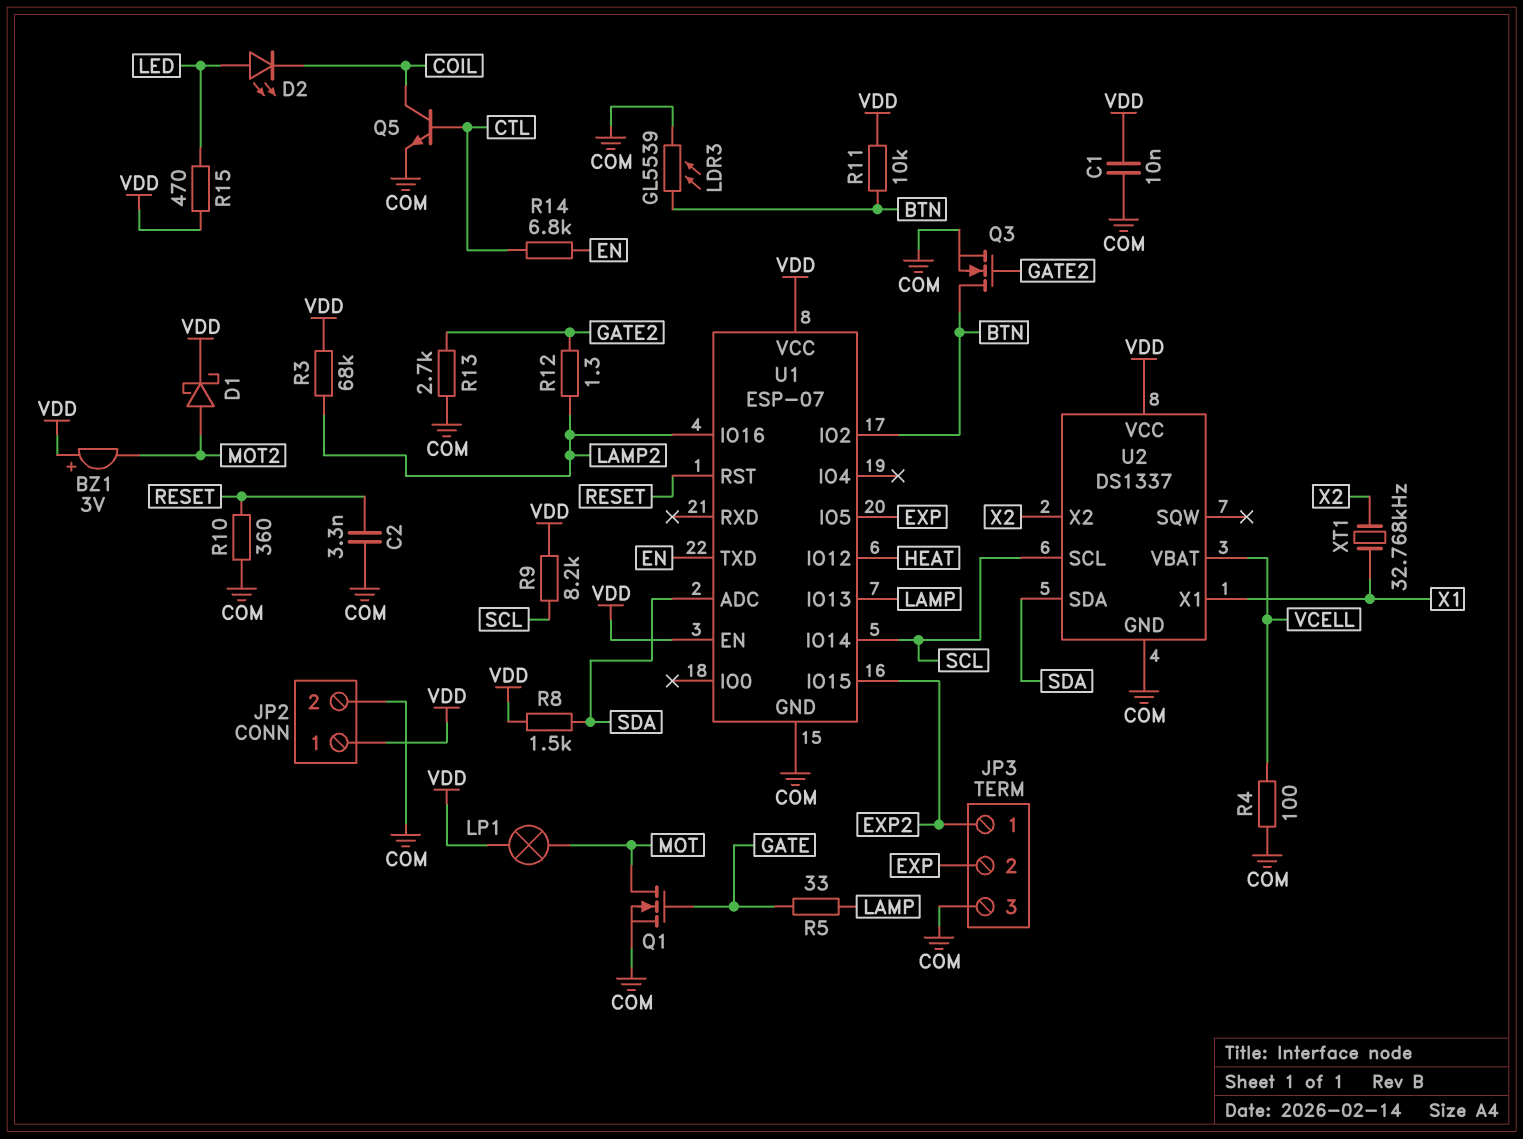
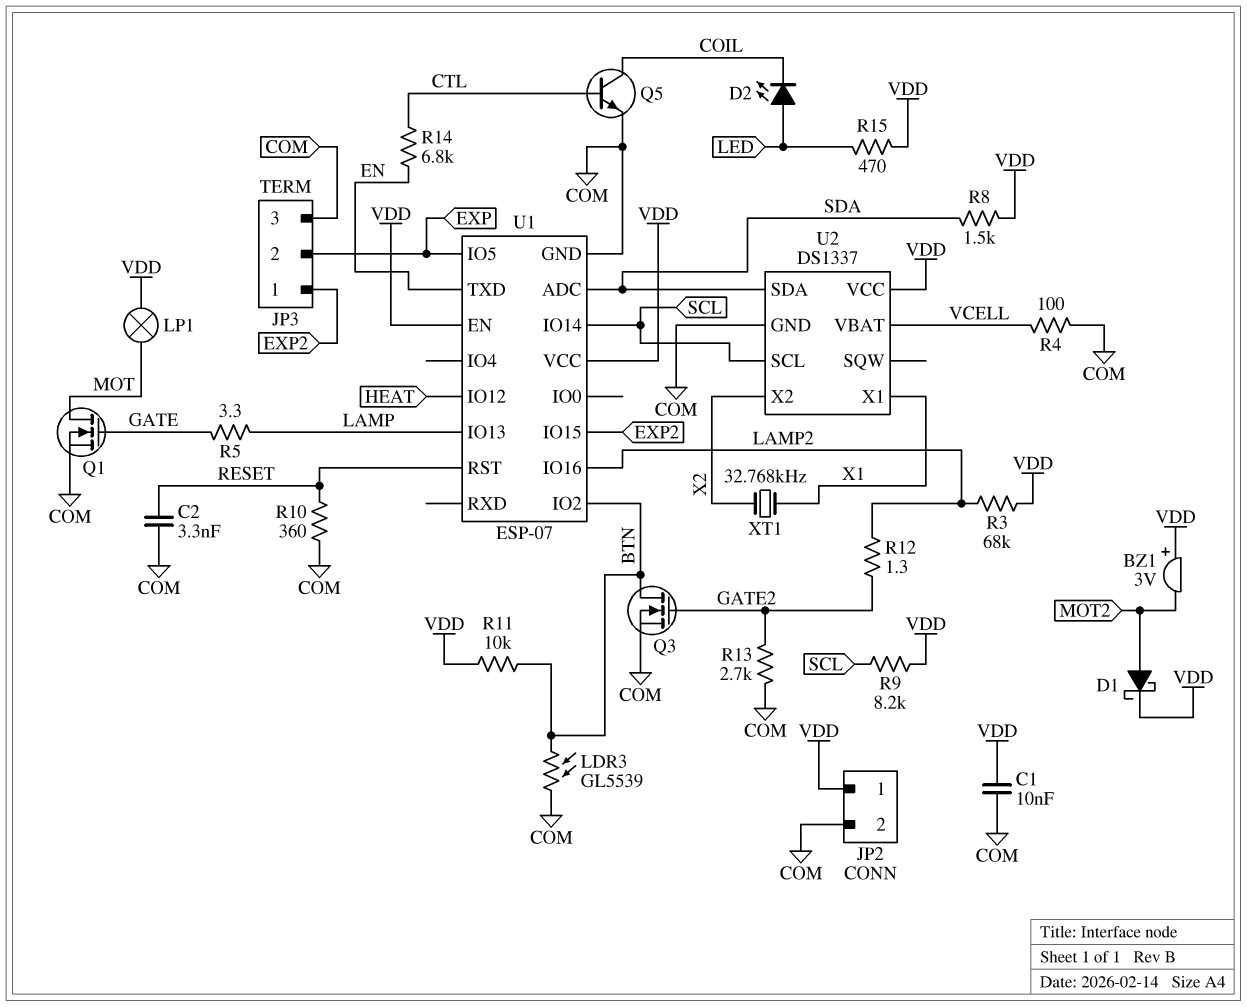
R5: 33 (GATE, LAMP) -> 3.3 (GATE, LAMP)

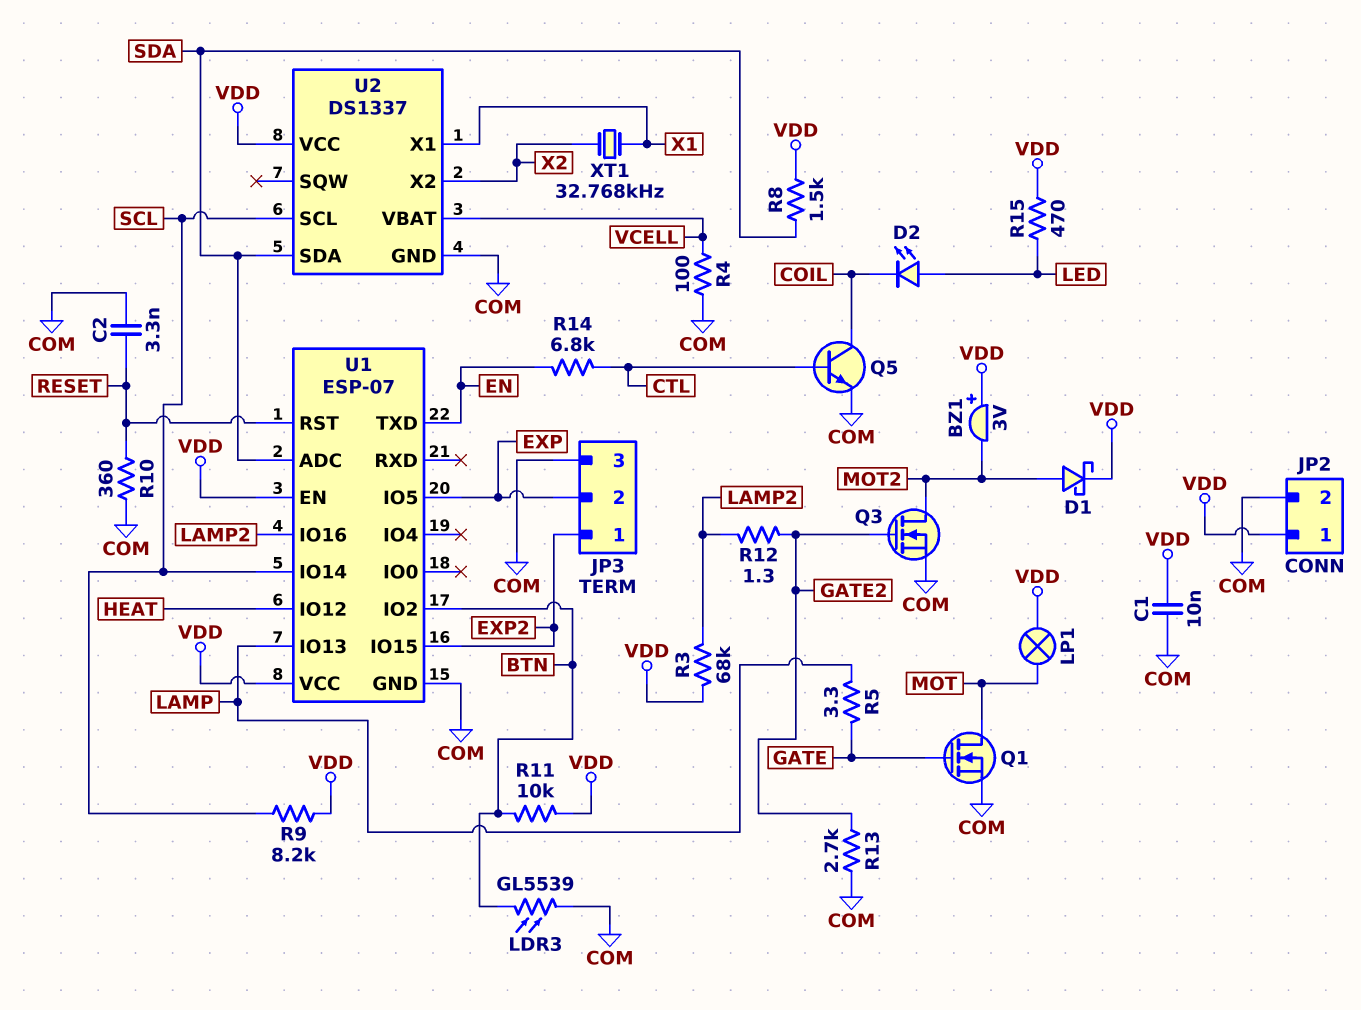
Q3: NMOS (G GATE2, D BTN, S COM) -> NMOS (G GATE2, D MOT2, S COM)

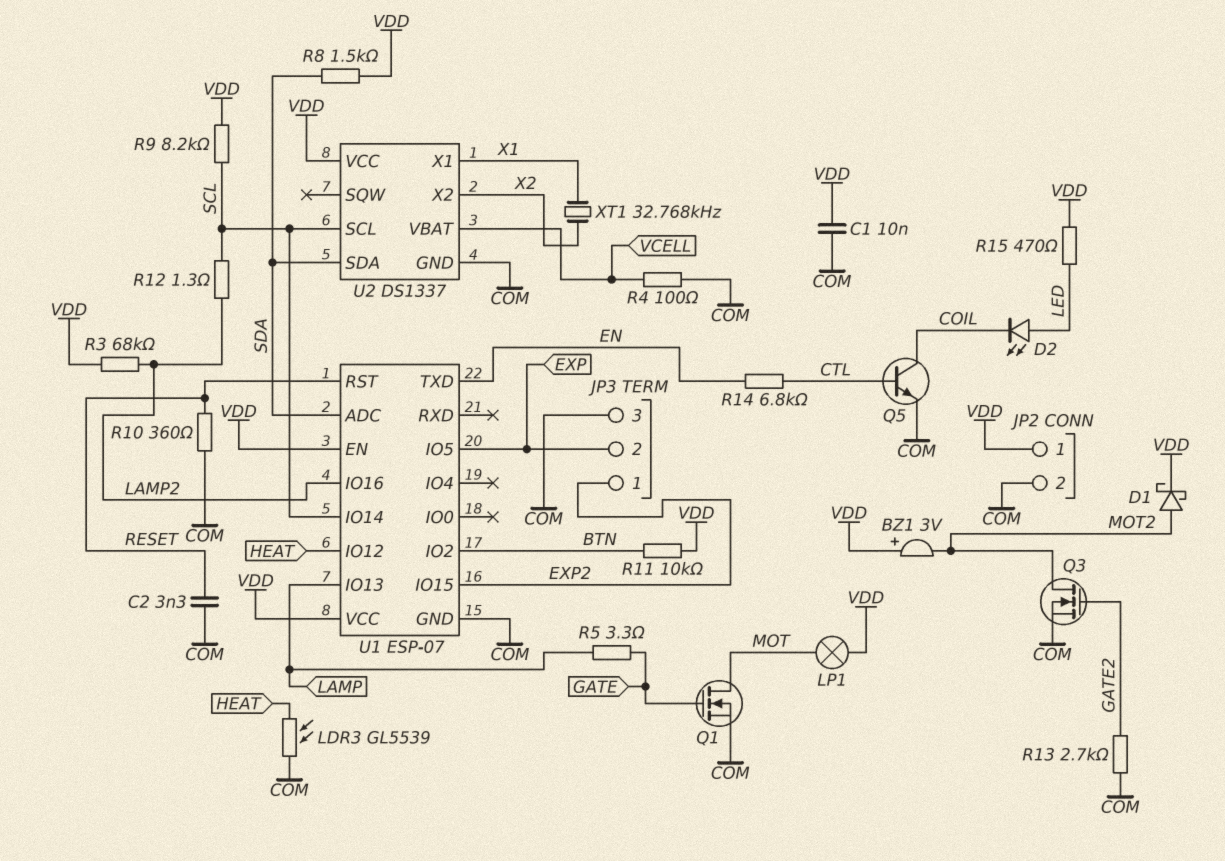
LDR3: GL5539 (BTN, COM) -> GL5539 (COM, HEAT)
R12: 1.3 (GATE2, LAMP2) -> 1.3 (LAMP2, SCL)

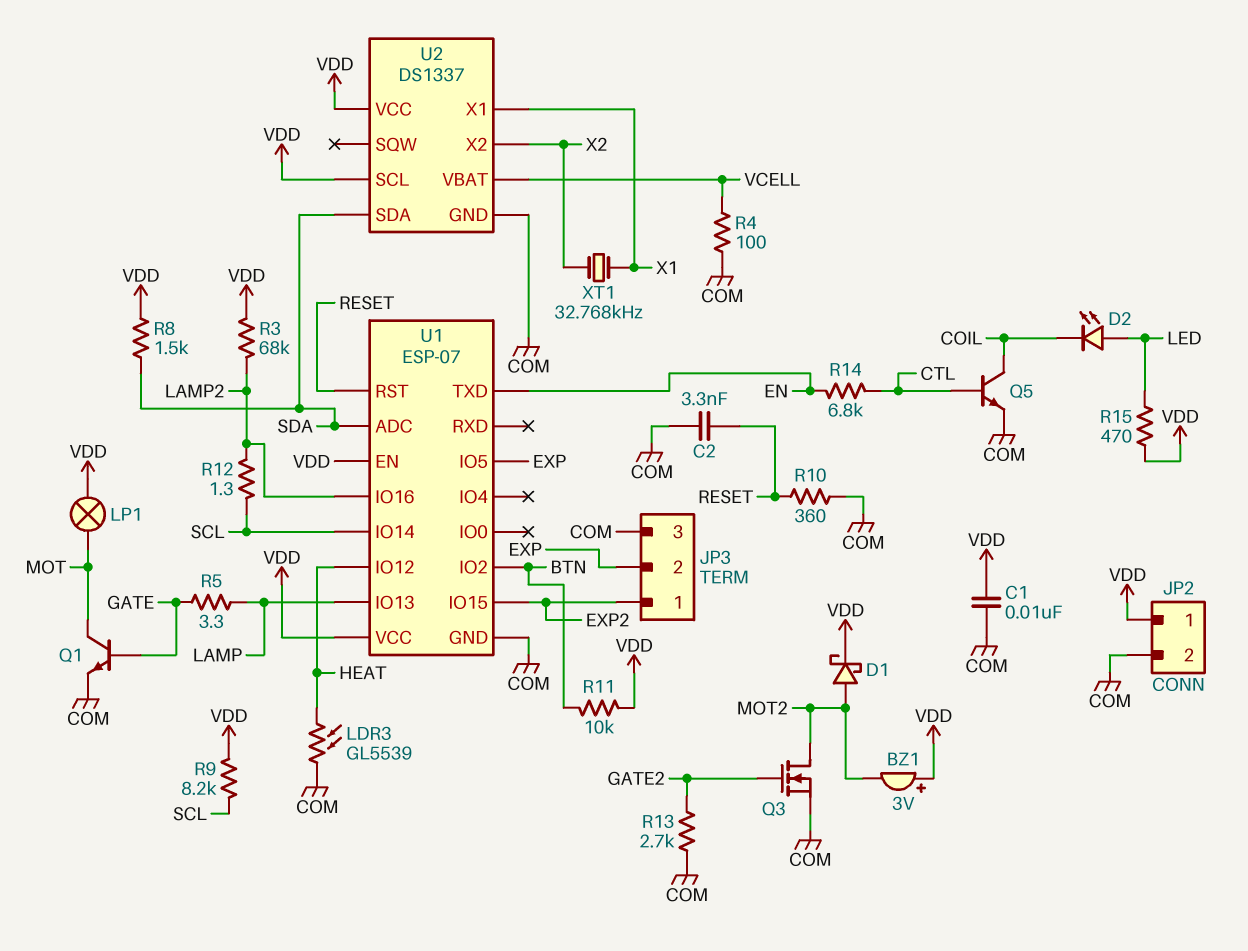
Q1: NMOS (G GATE, D MOT, S COM) -> NPN (B GATE, C MOT, E COM)
U2 pin SCL: SCL -> VDD

